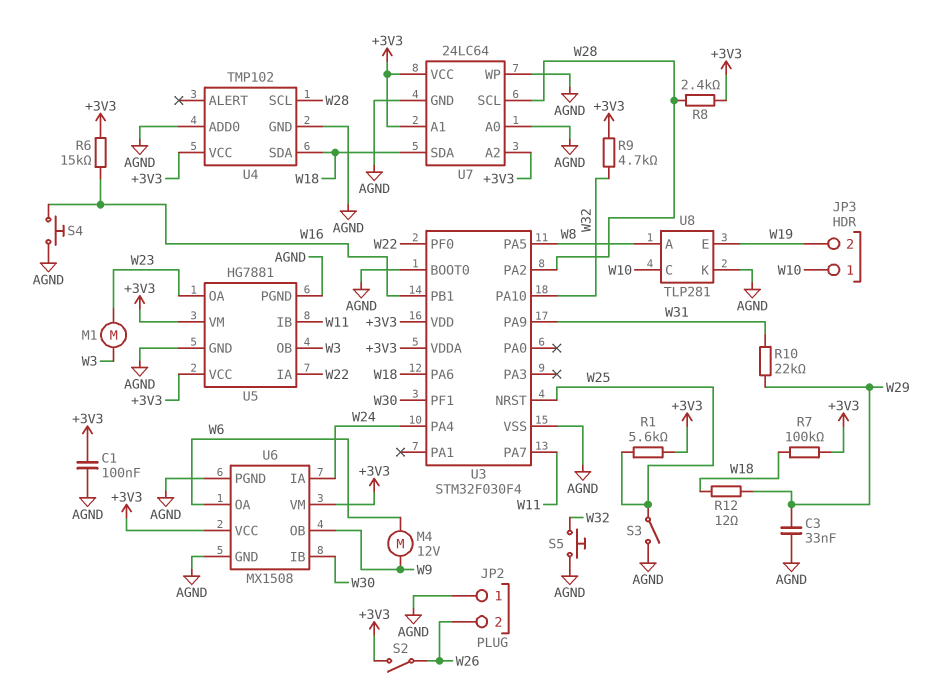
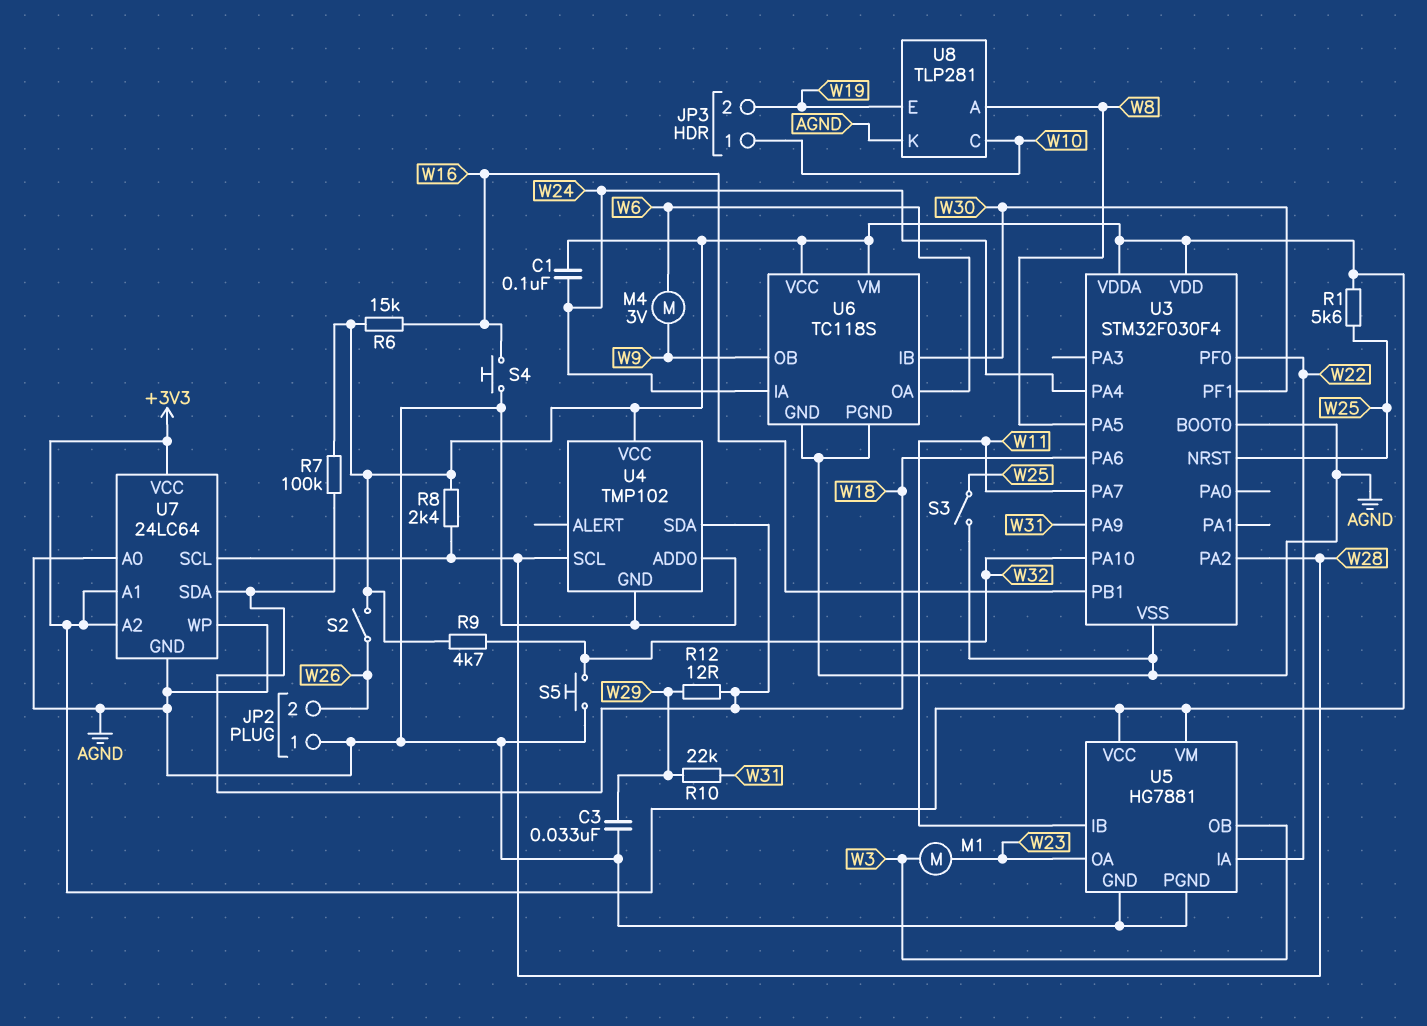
C1: 100nF (+3V3, AGND) -> 100nF (+3V3, W24)
M4: motor 12V (W6, W9) -> motor 3V (W6, W9)
U6: MX1508 -> TC118S

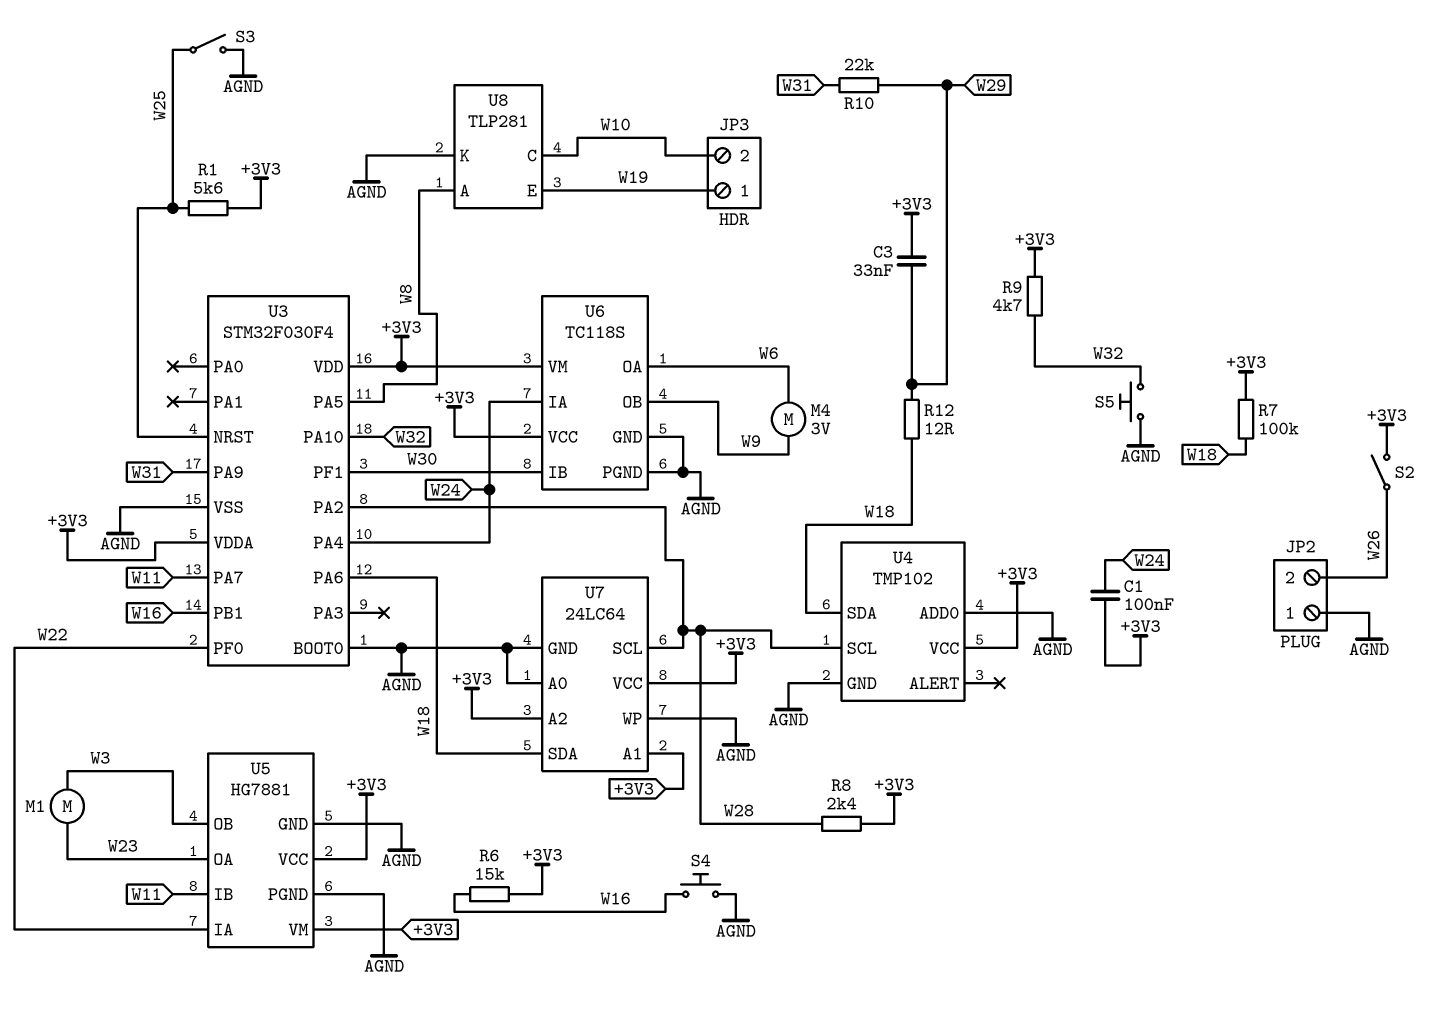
C3: 33nF (AGND, W29) -> 33nF (+3V3, W29)
JP3 pin 1: W10 -> W19
JP3 pin 2: W19 -> W10

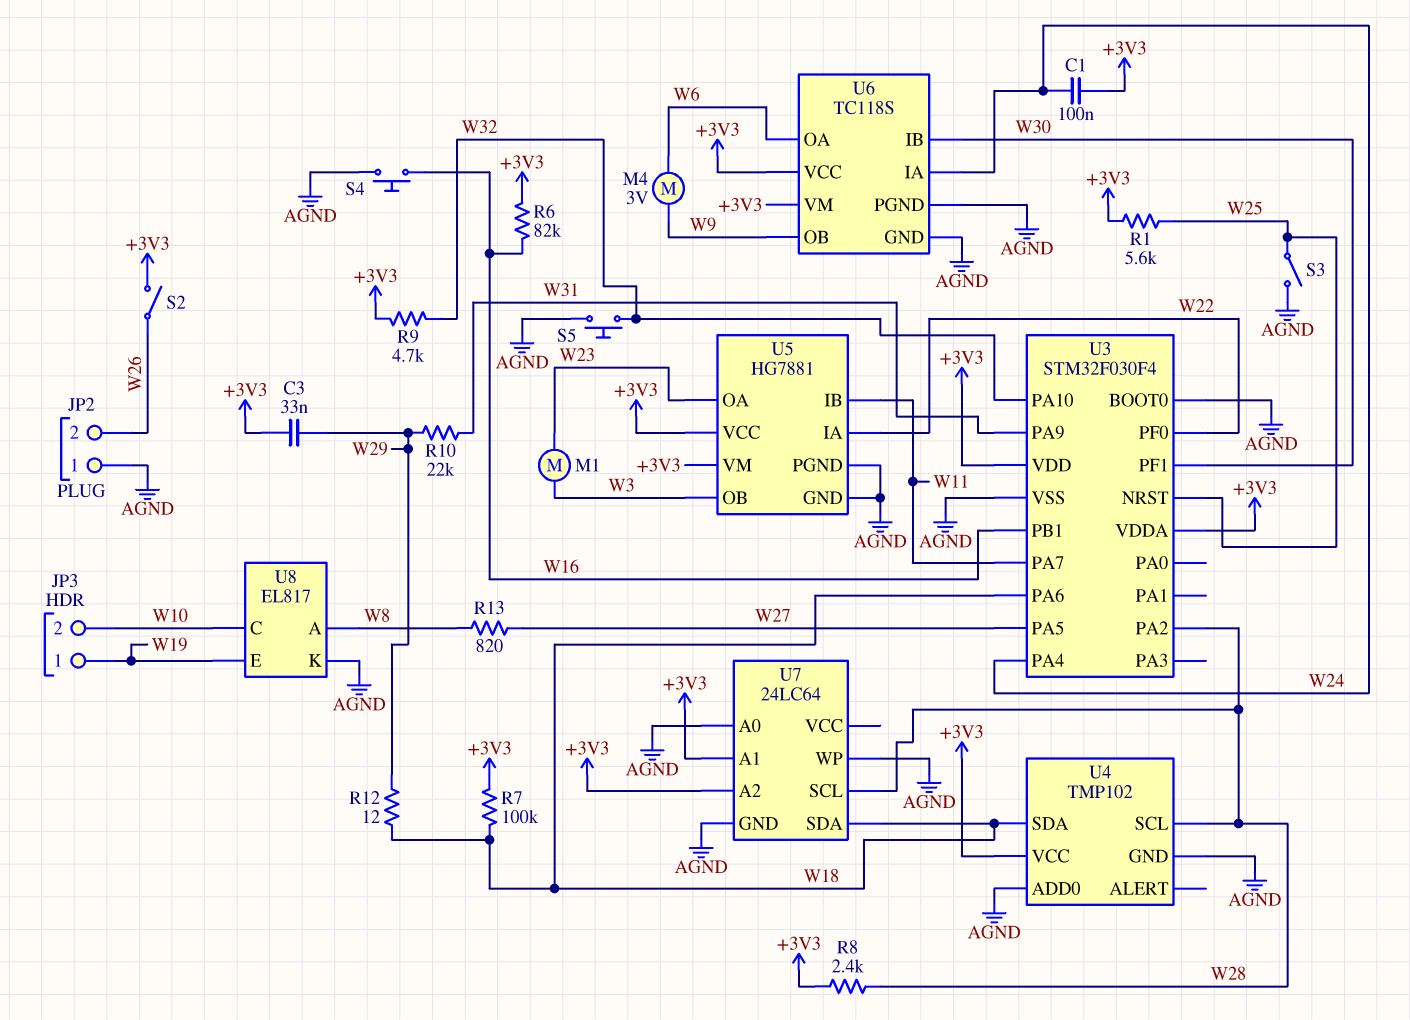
R6: 15k (+3V3, W16) -> 82k (+3V3, W16)
R13: none -> 820 (W8, W27)
U3 pin PA5: W8 -> W27
U7 pin VCC: +3V3 -> none
U8: TLP281 -> EL817

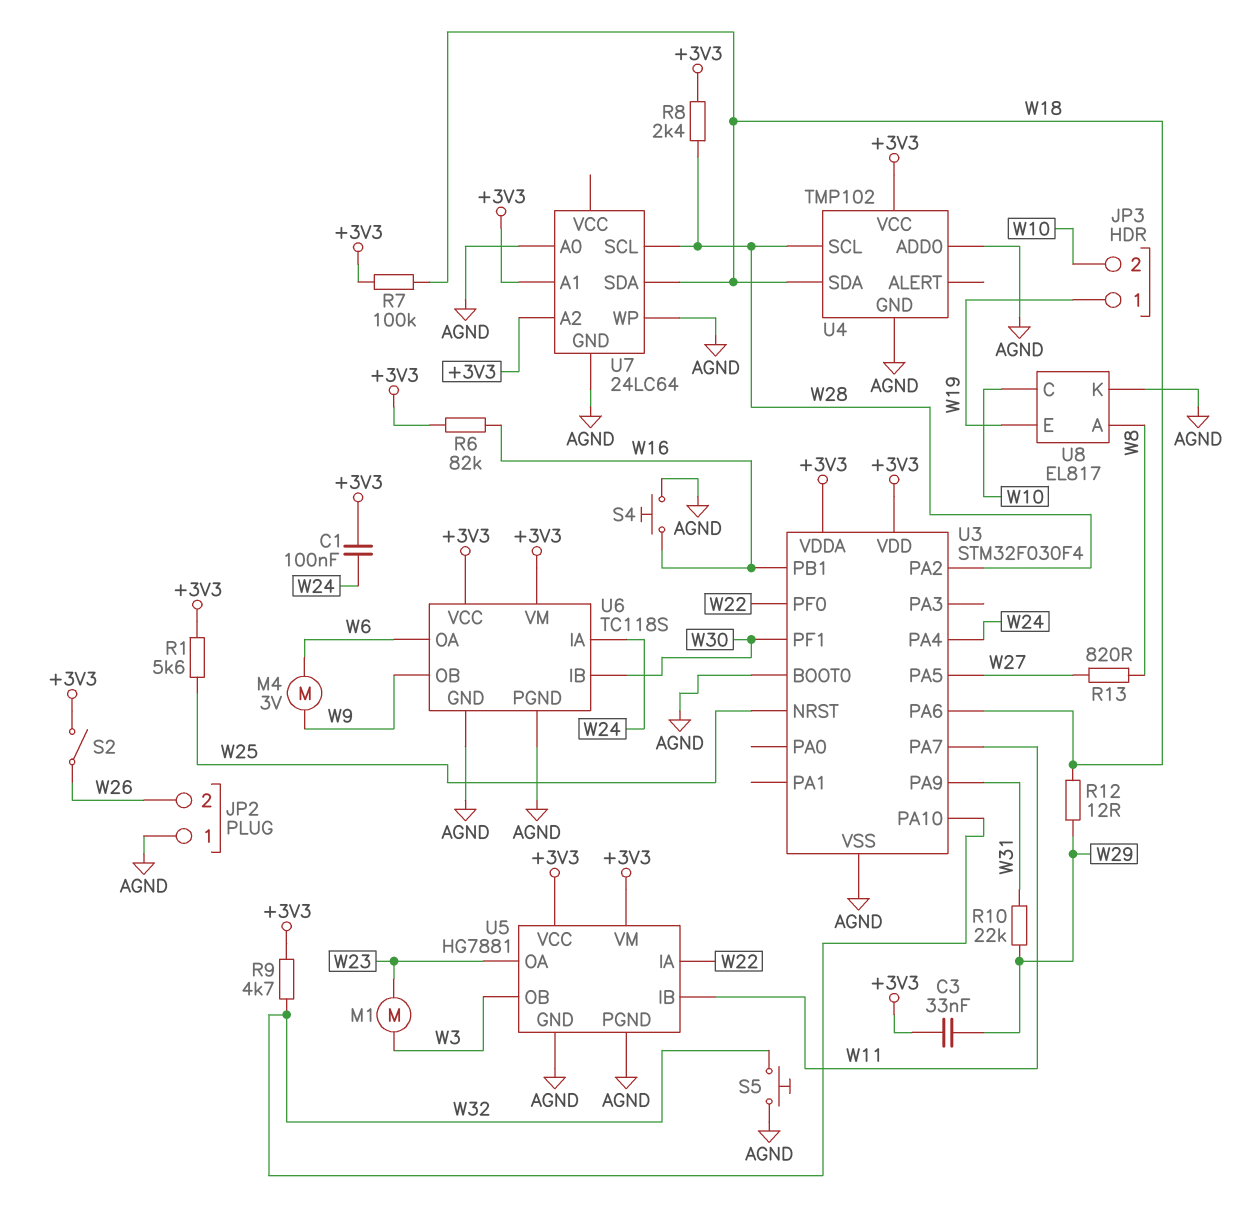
S3: switch (AGND, W25) -> none

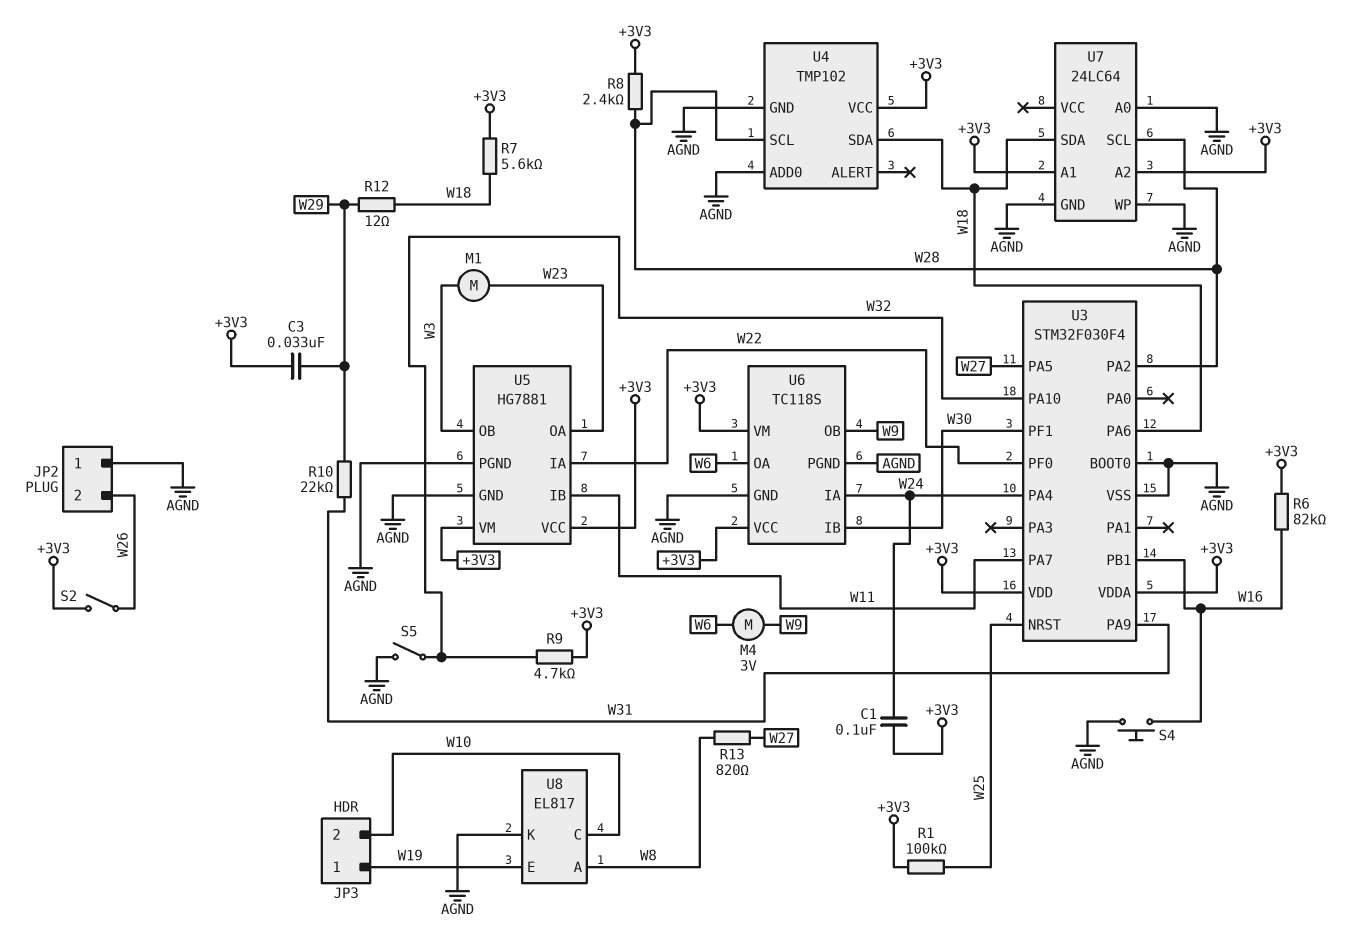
R1: 5.6k (+3V3, W25) -> 100k (+3V3, W25)
R7: 100k (+3V3, W18) -> 5.6k (+3V3, W18)
S5: button (AGND, W32) -> switch (AGND, W32)

